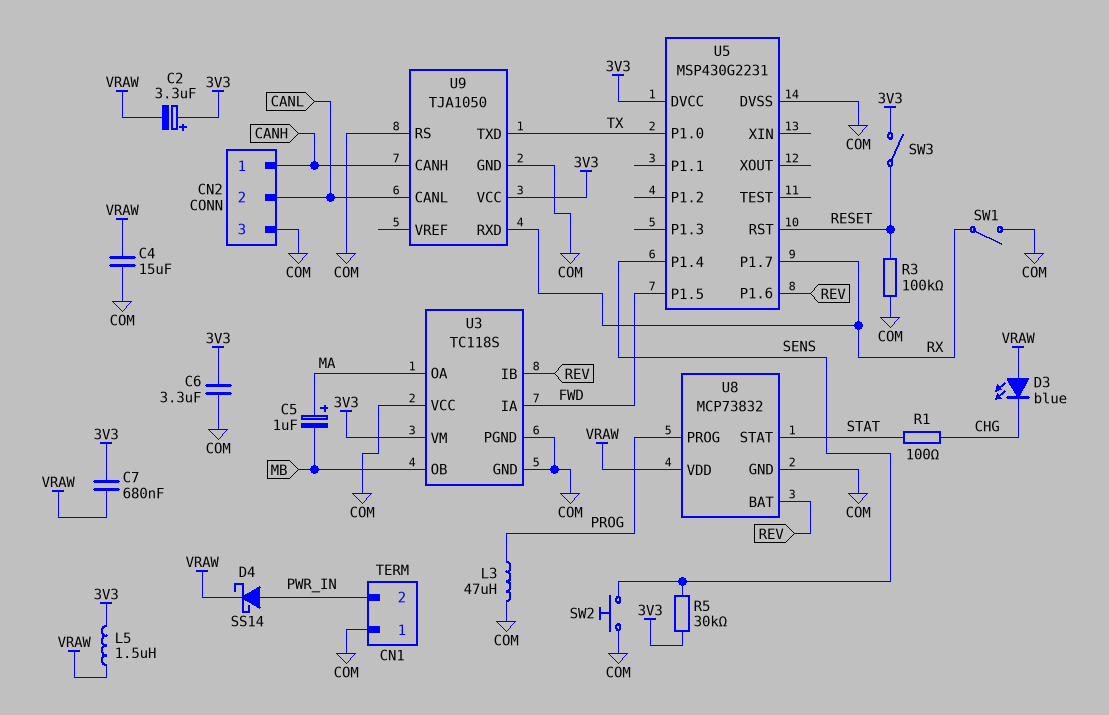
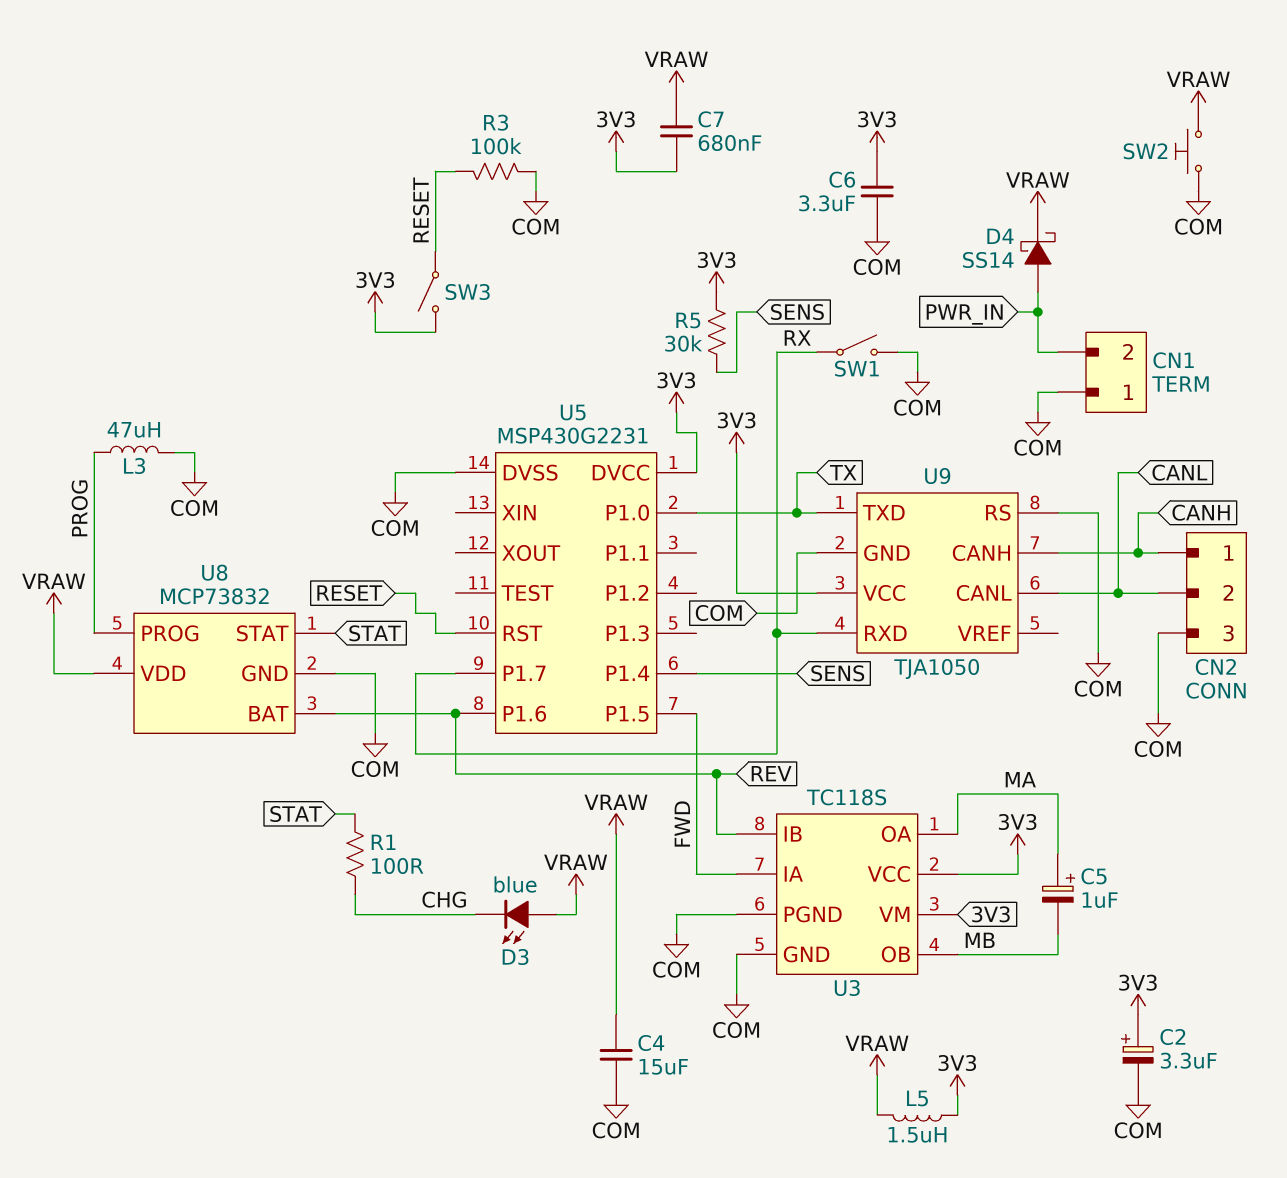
C2: 3.3uF (plus 3V3, minus VRAW) -> 3.3uF (plus 3V3, minus COM)
SW2: button (COM, SENS) -> button (COM, VRAW)
U3 pin VCC: COM -> 3V3

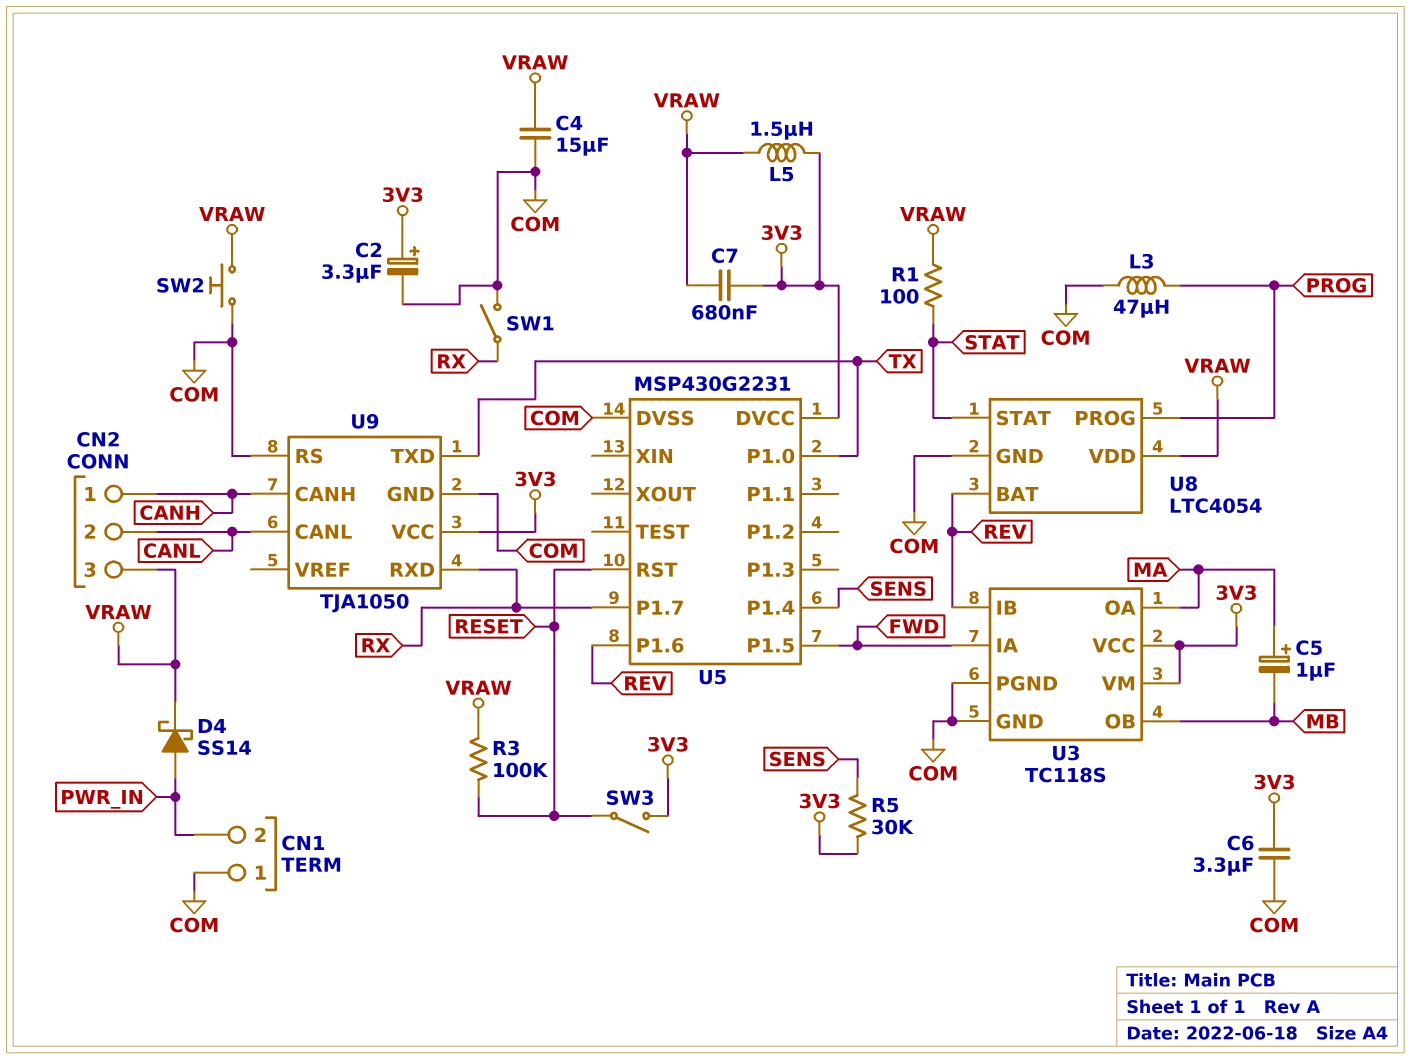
CN2 pin 3: COM -> VRAW
D3: LED blue (A VRAW, K CHG) -> none
R1: 100 (CHG, STAT) -> 100 (STAT, VRAW)
R3: 100k (COM, RESET) -> 100k (RESET, VRAW)
U8: MCP73832 -> LTC4054

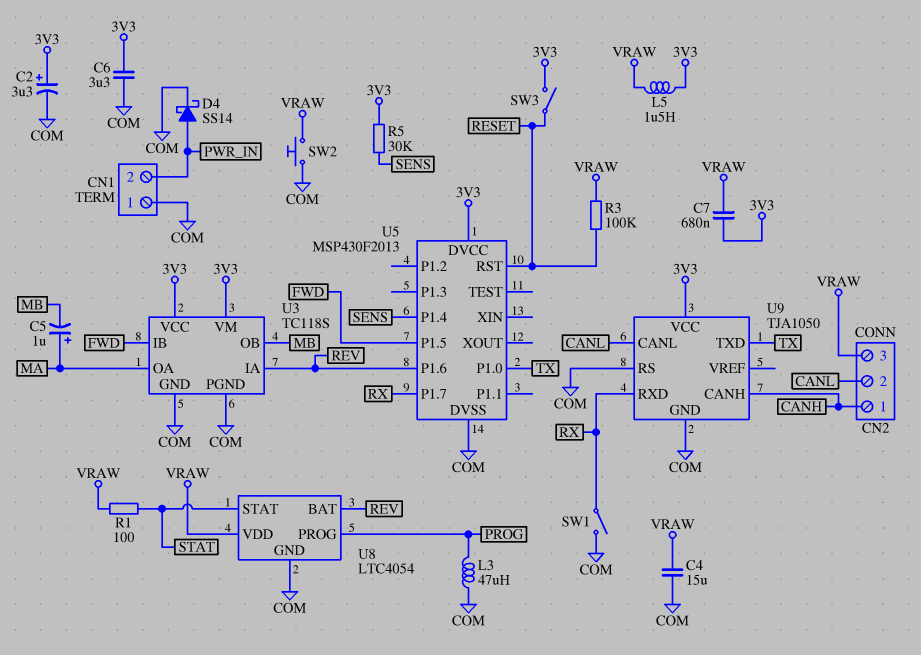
D4: schottky SS14 (A PWR_IN, K VRAW) -> schottky SS14 (A PWR_IN, K COM)
U3 pin IA: FWD -> REV
U3 pin IB: REV -> FWD
U5: MSP430G2231 -> MSP430F2013

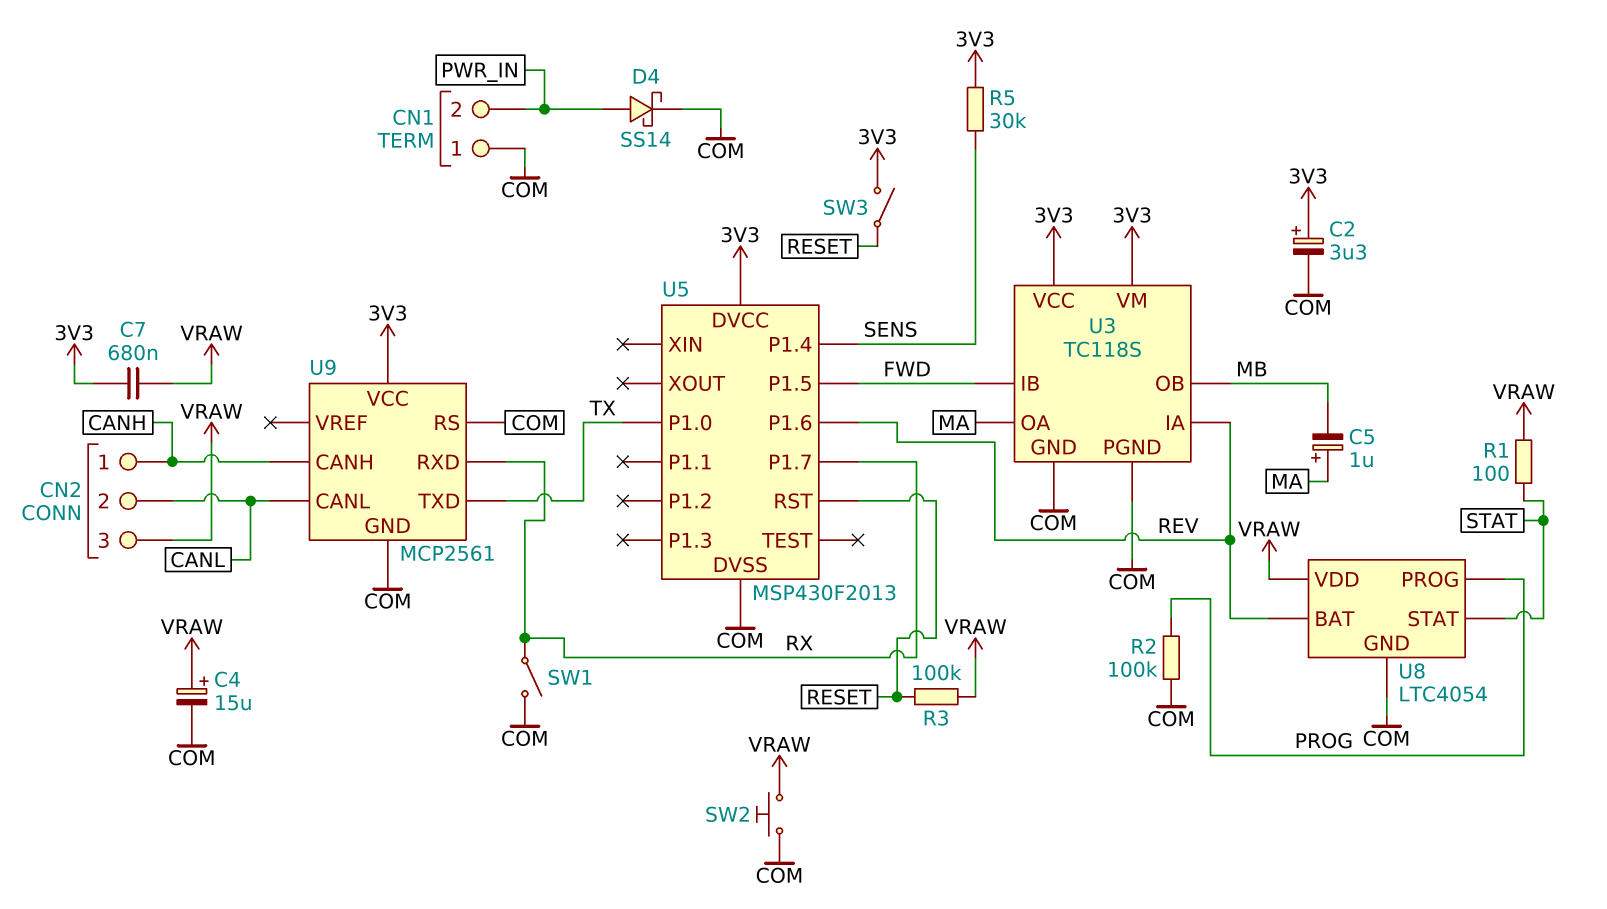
C4: 15uF (COM, VRAW) -> 15uF (plus VRAW, minus COM)
C6: 3.3uF (3V3, COM) -> none
L3: 47uH (COM, PROG) -> none
L5: 1.5uH (3V3, VRAW) -> none
R2: none -> 100k (COM, PROG)
U9: TJA1050 -> MCP2561

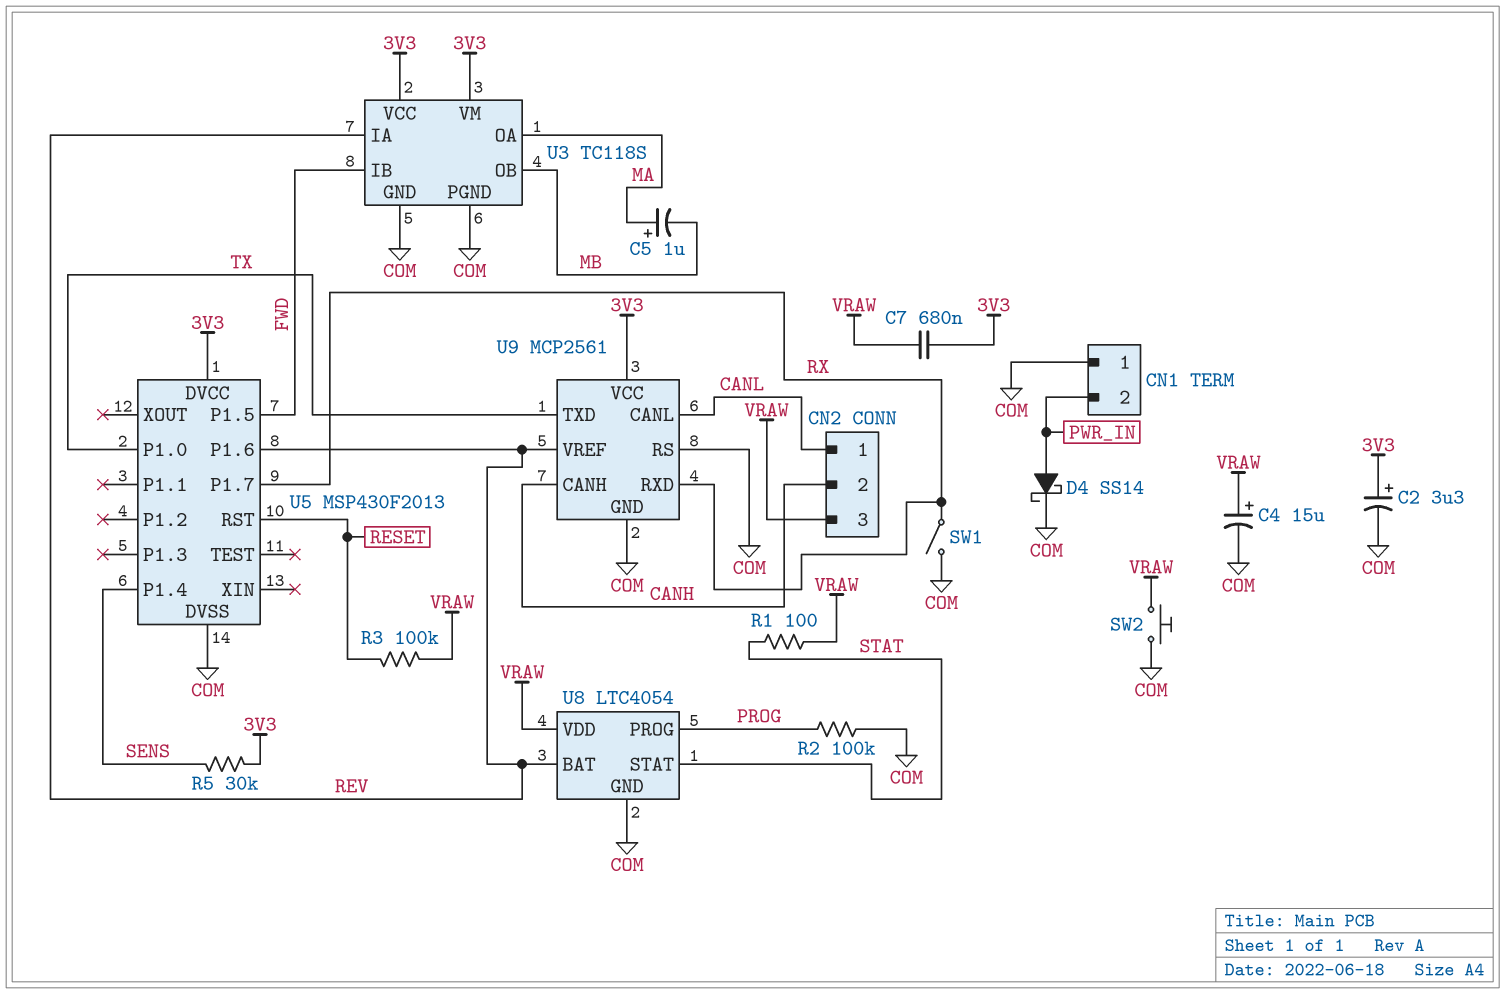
CN2 pin 1: CANH -> CANL
CN2 pin 2: CANL -> CANH
SW3: switch (3V3, RESET) -> none
U9 pin VREF: none -> REV

